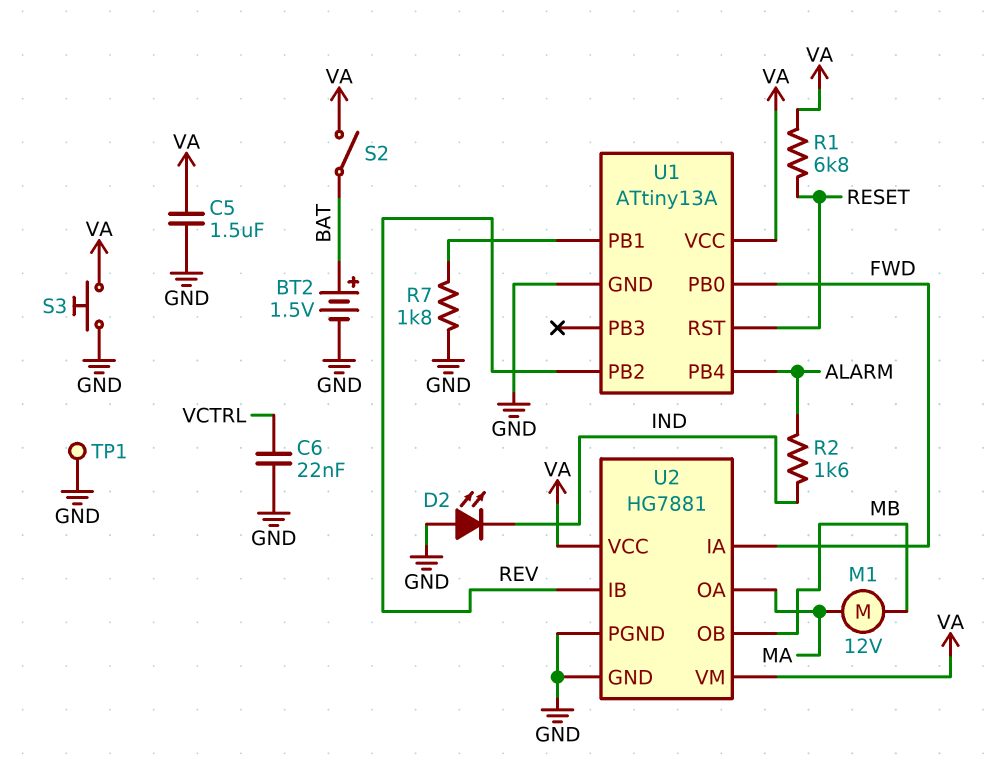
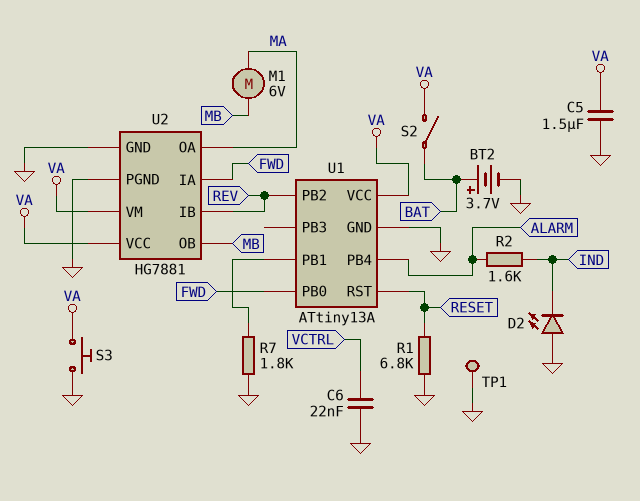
BT2: 1.5V (plus BAT, minus GND) -> 3.7V (plus BAT, minus GND)
M1: motor 12V (MA, MB) -> motor 6V (MA, MB)
R1: 6.8k (RESET, VA) -> 6.8k (GND, RESET)

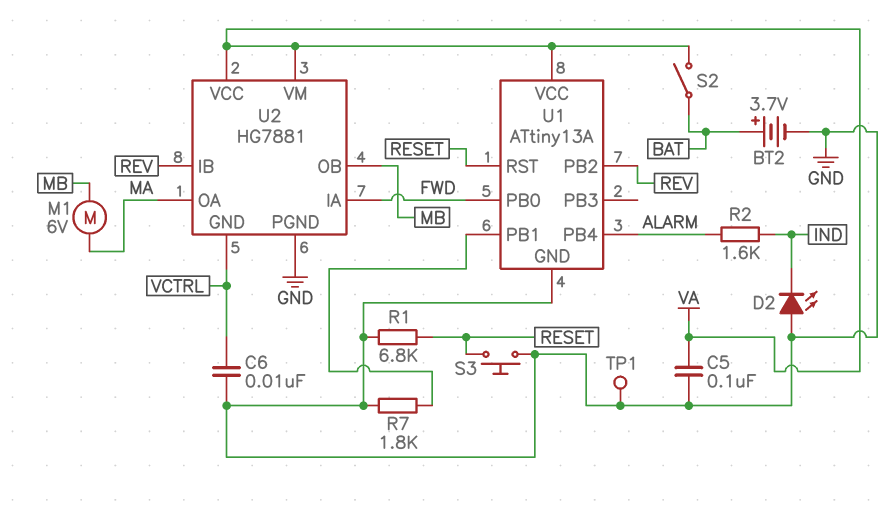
C5: 1.5uF (GND, VA) -> 100nF (GND, VA)
C6: 22nF (GND, VCTRL) -> 10nF (GND, VCTRL)
S3: button (GND, VA) -> button (GND, RESET)
U2 pin GND: GND -> VCTRL

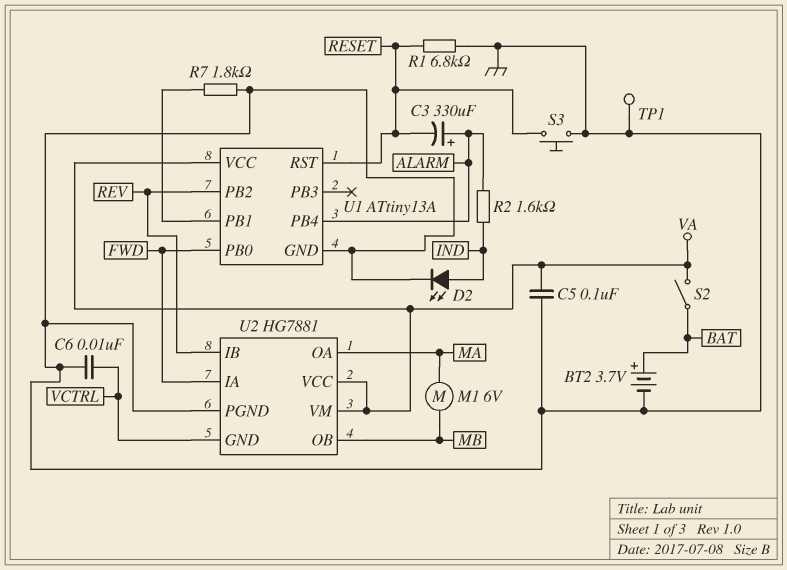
C3: none -> 330uF (plus ALARM, minus RESET)
D2: LED (A GND, K IND) -> LED (A IND, K GND)

